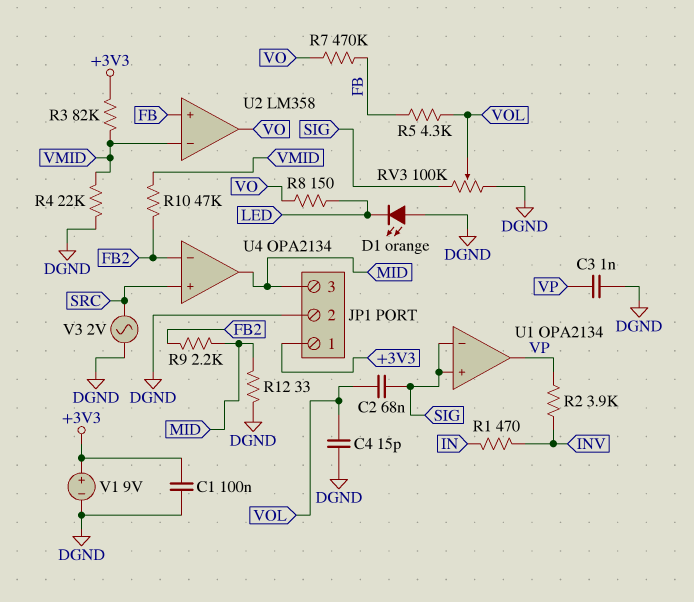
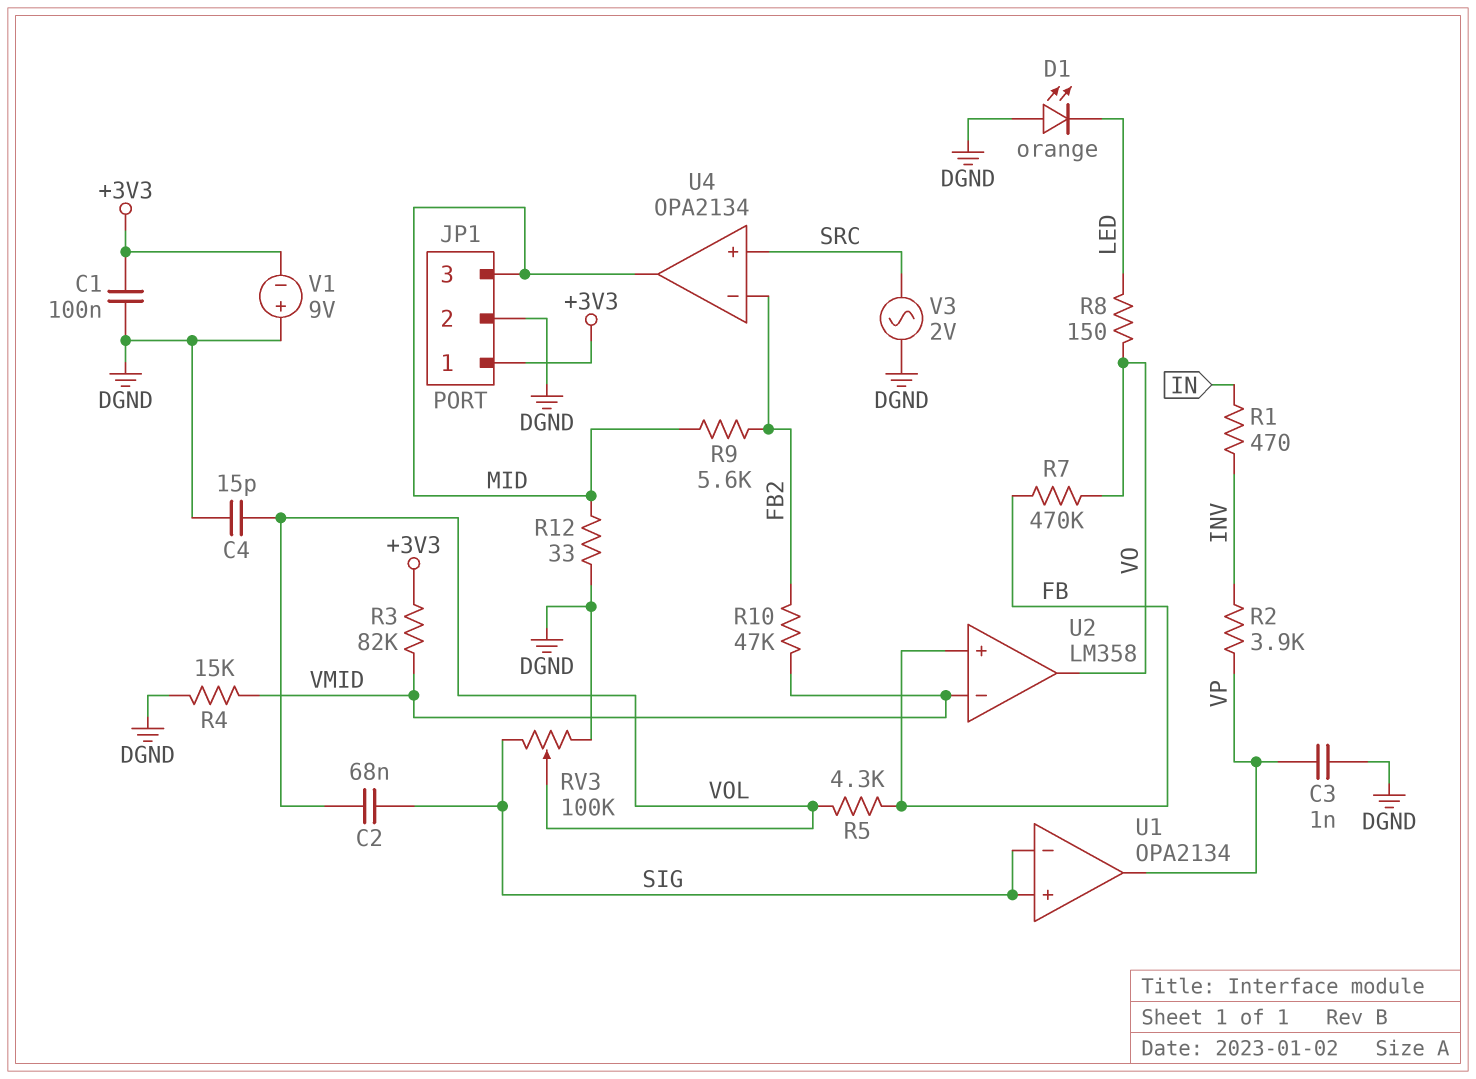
R4: 22k (DGND, VMID) -> 15k (DGND, VMID)
R9: 2.2k (FB2, MID) -> 5.6k (FB2, MID)
V1: 9V (plus +3V3, minus DGND) -> 9V (plus DGND, minus +3V3)

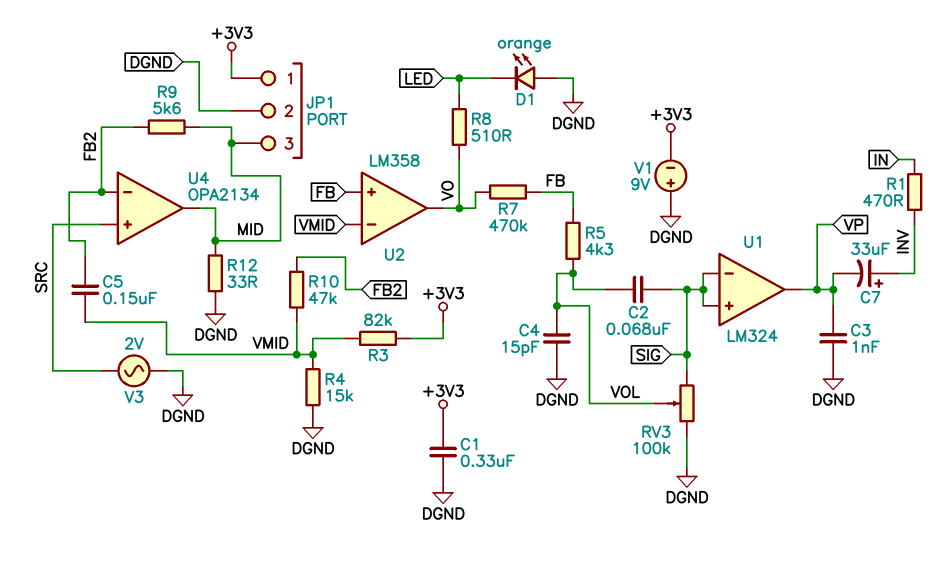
C1: 100nF (+3V3, DGND) -> 330nF (+3V3, DGND)
C5: none -> 150nF (FB2, VMID)
C7: none -> 33uF (plus INV, minus VP)
R2: 3.9k (INV, VP) -> none
R8: 150 (LED, VO) -> 510 (LED, VO)
U1: OPA2134 -> LM324

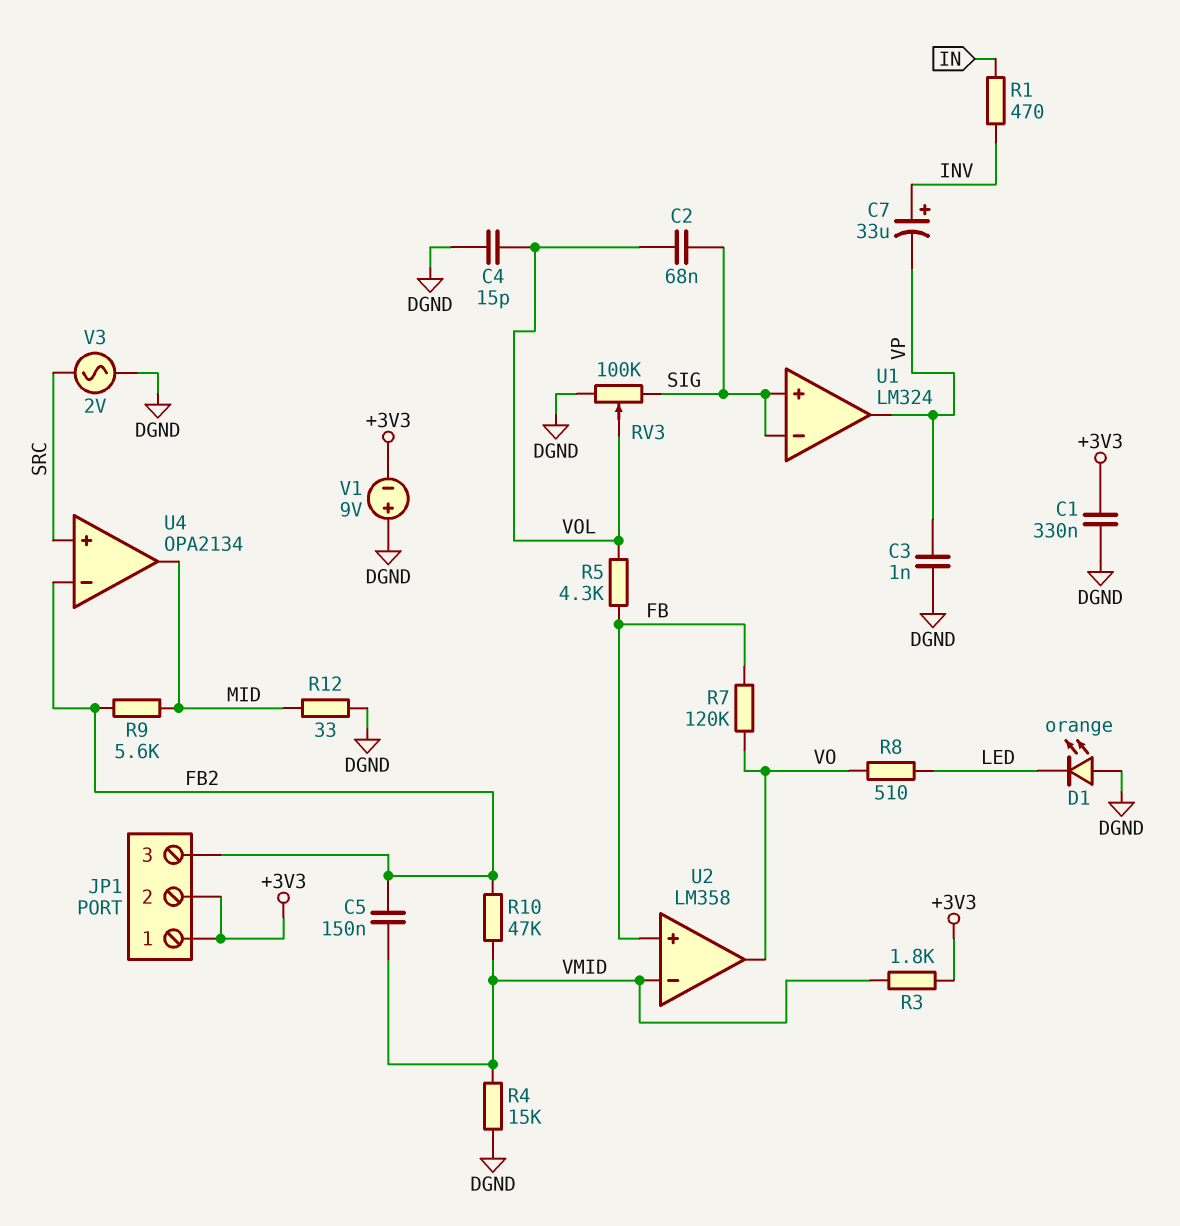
JP1 pin 2: DGND -> +3V3
JP1 pin 3: MID -> FB2
R3: 82k (+3V3, VMID) -> 1.8k (+3V3, VMID)
R7: 470k (FB, VO) -> 120k (FB, VO)

